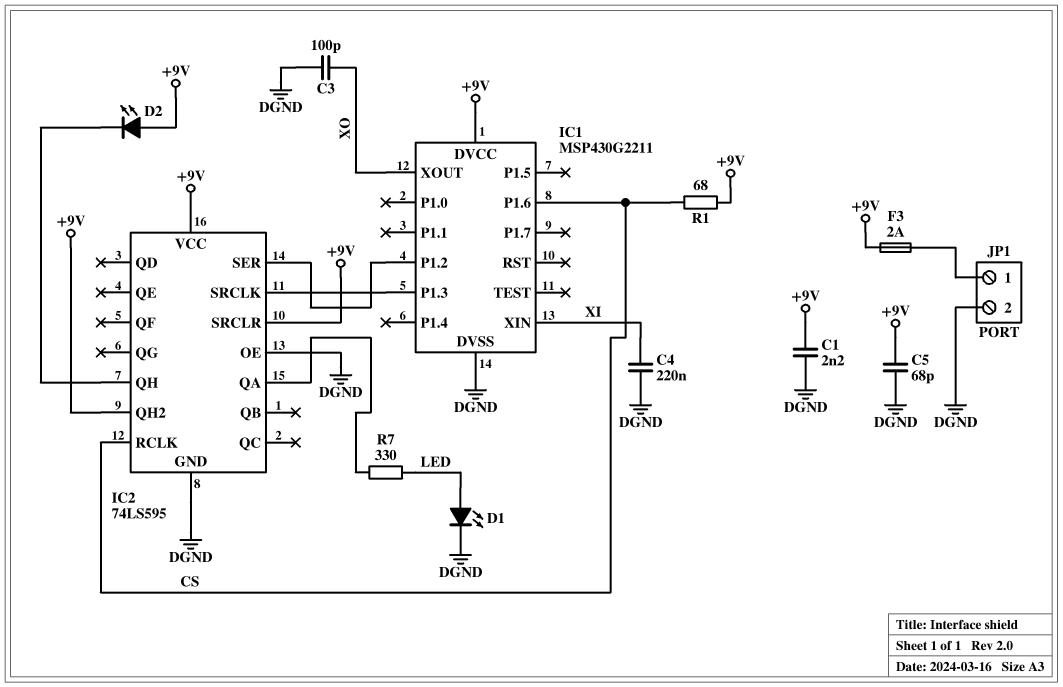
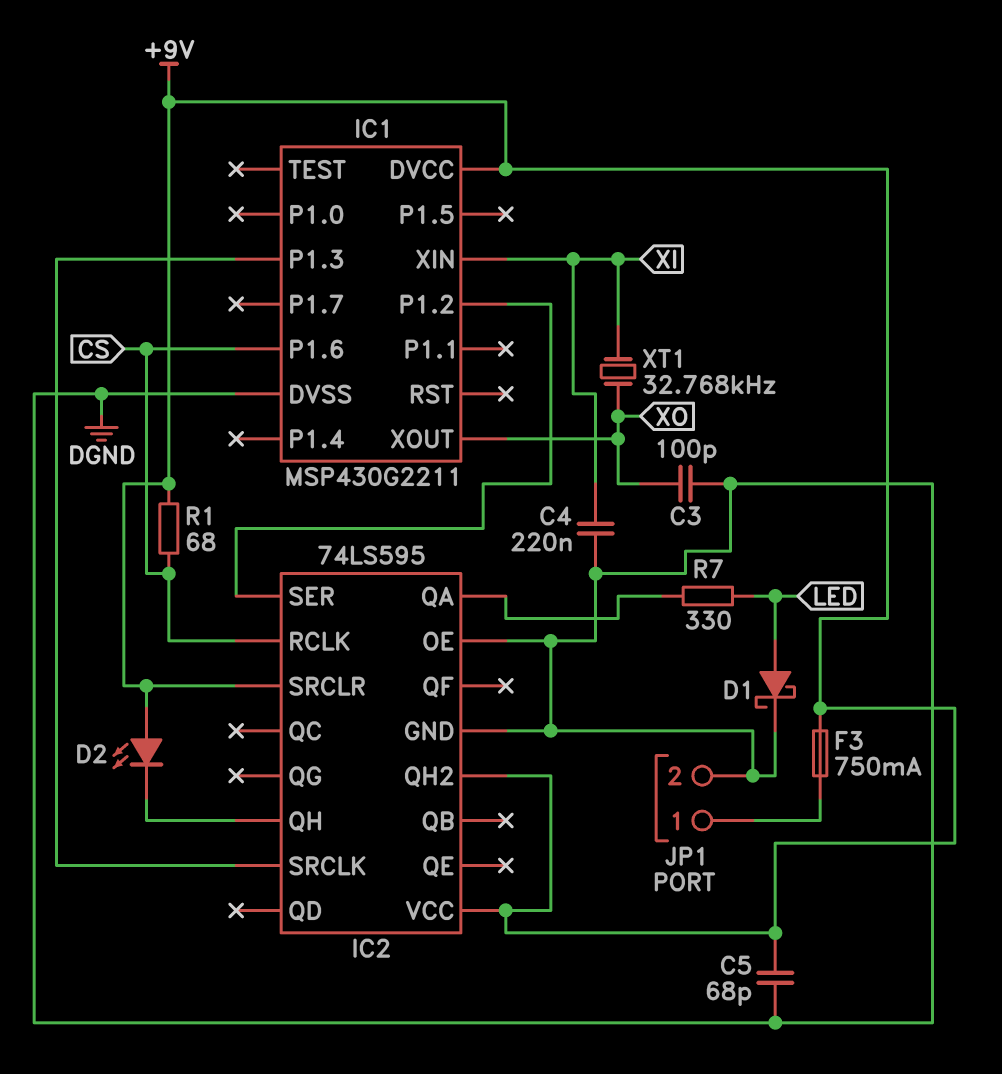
C1: 2.2nF (+9V, DGND) -> none
D1: LED (A LED, K DGND) -> schottky (A LED, K DGND)
F3: 2A (+9V, JP1/1) -> 750mA (+9V, JP1/1)
XT1: none -> 32.768kHz (XI, XO)

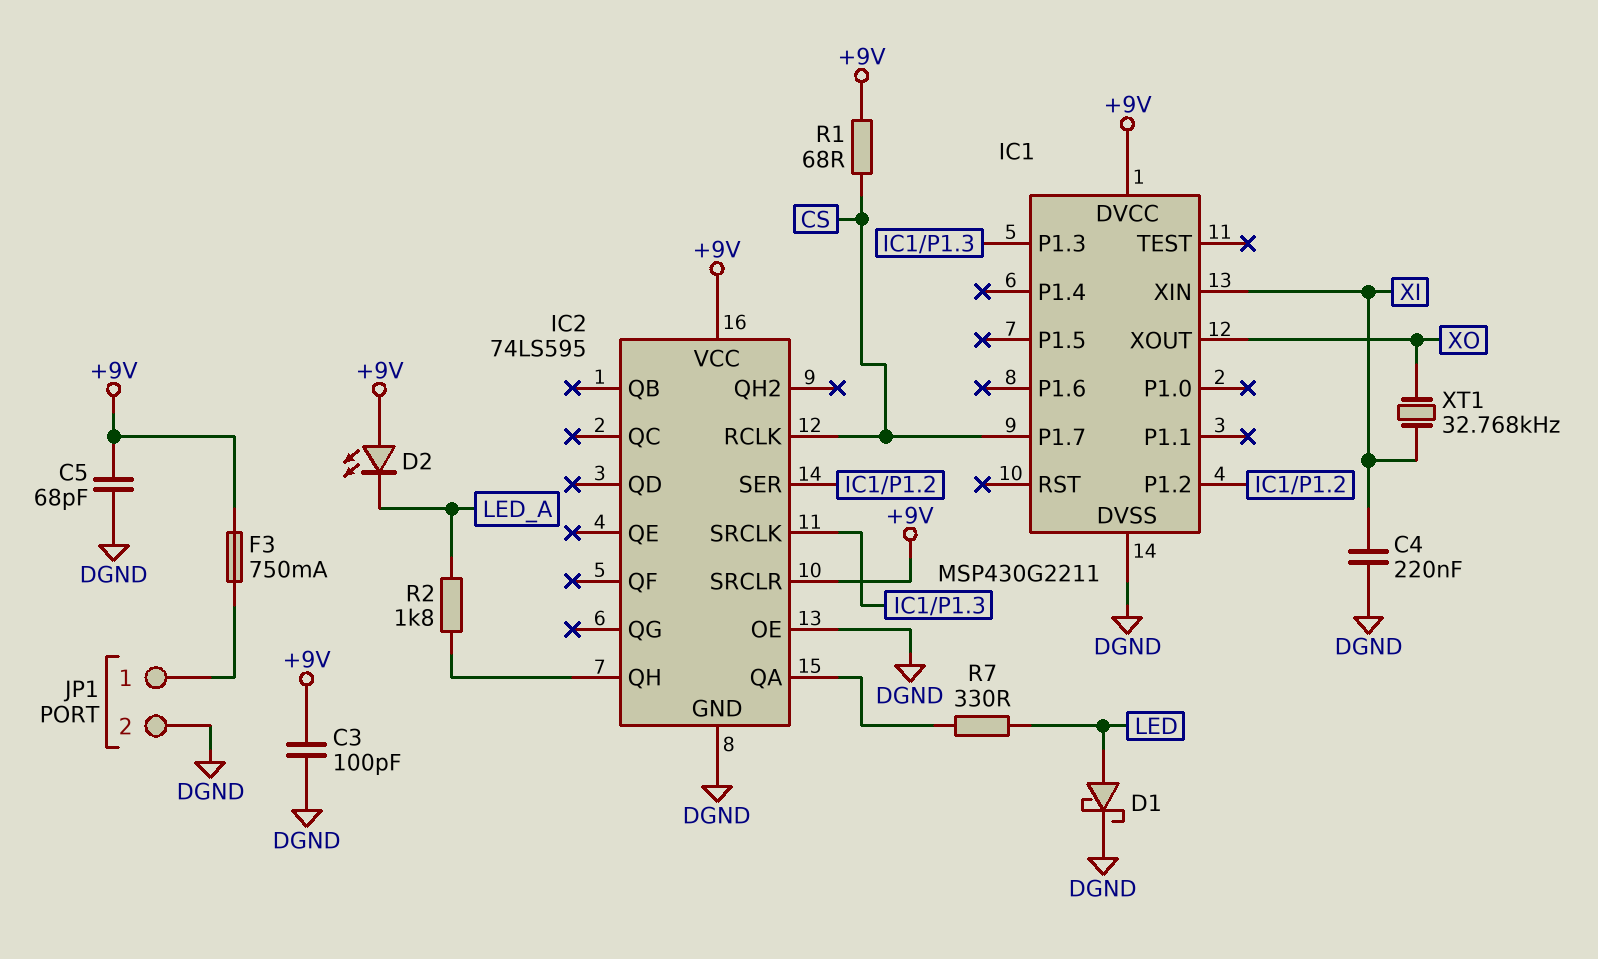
C3: 100pF (DGND, XO) -> 100pF (+9V, DGND)
D2: LED (A +9V, K IC2/QH) -> LED (A +9V, K LED_A)
IC1 pin P1.6: CS -> none
IC1 pin P1.7: none -> CS
IC2 pin QH2: +9V -> none
R2: none -> 1.8k (IC2/QH, LED_A)

